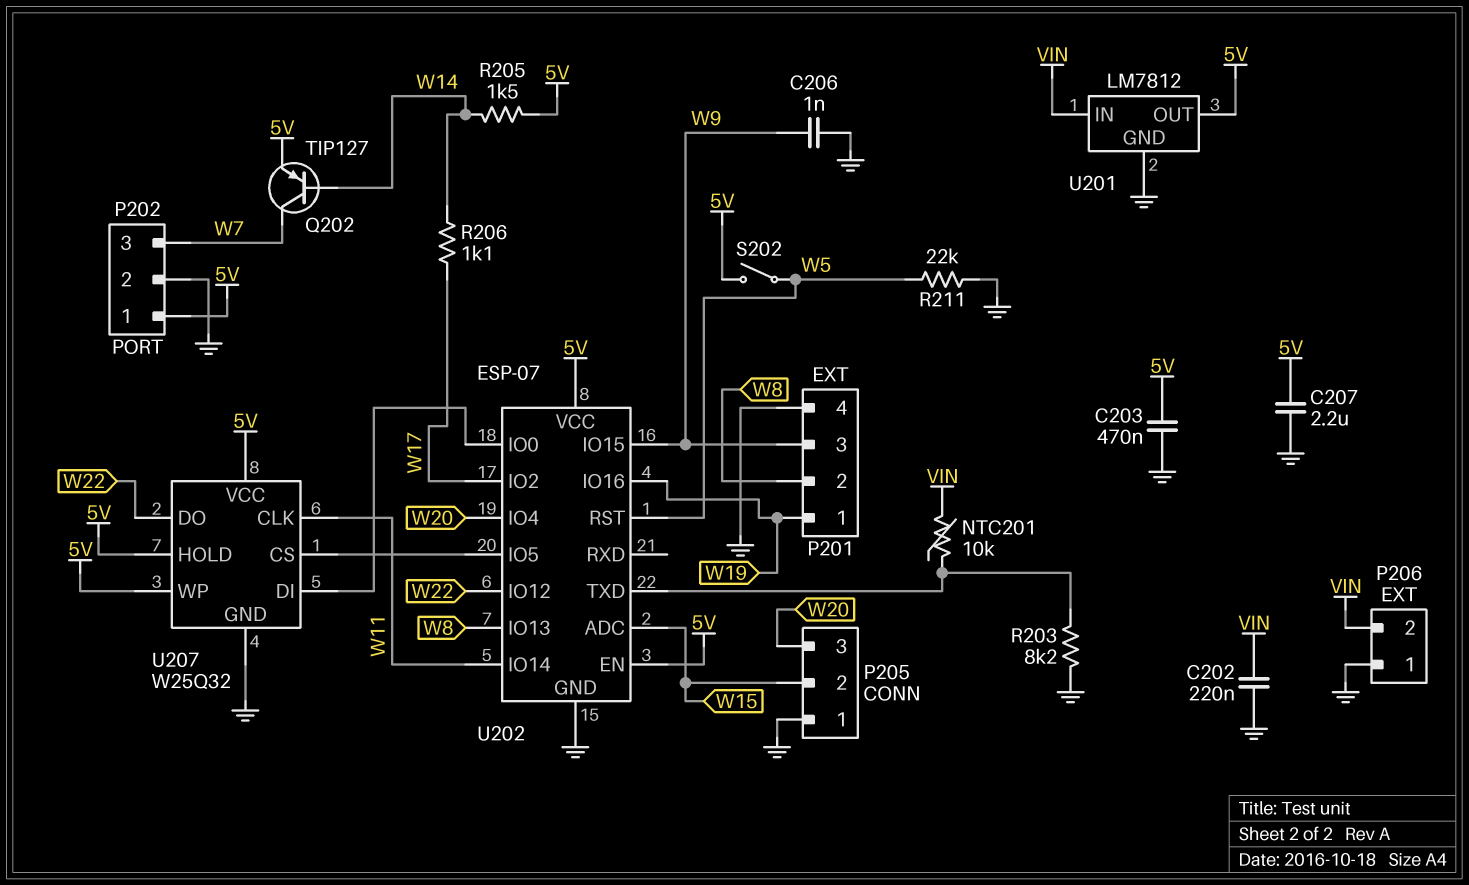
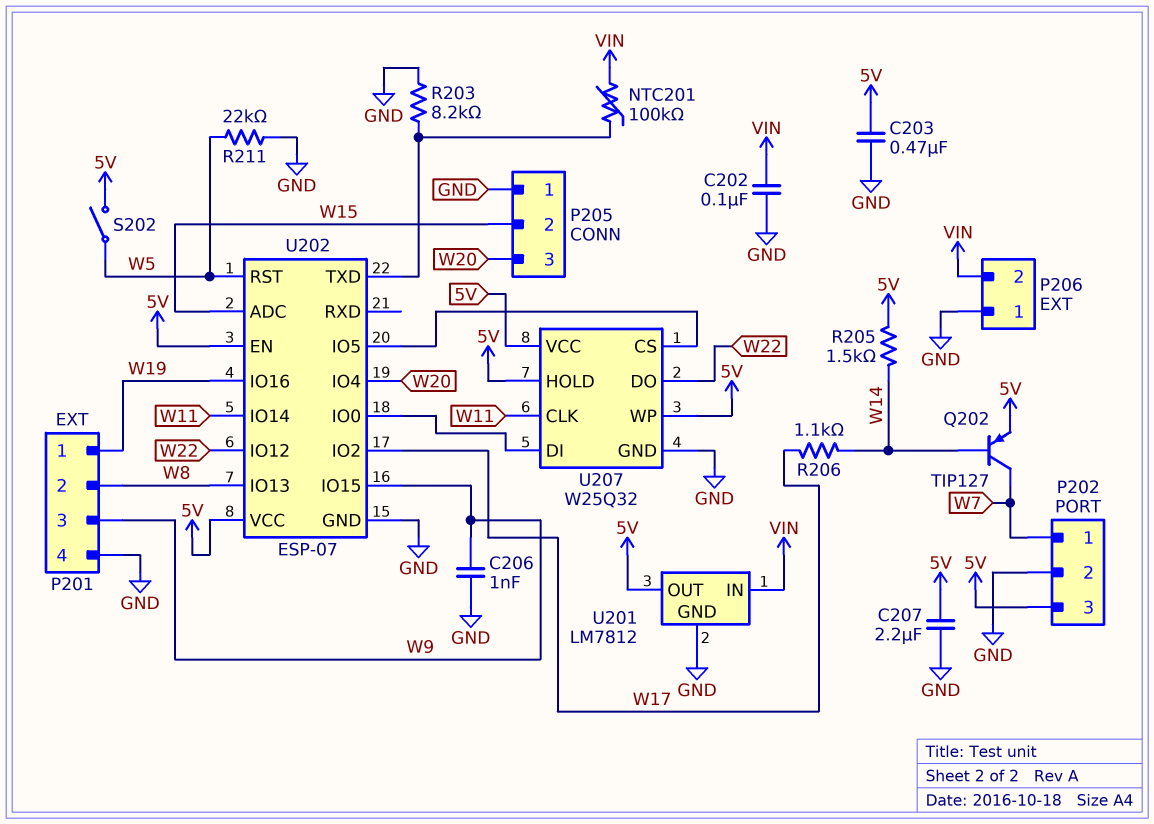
C202: 220nF (GND, VIN) -> 100nF (GND, VIN)
NTC201: 10k (U202/TXD, VIN) -> 100k (U202/TXD, VIN)
P202 pin 1: 5V -> W7
P202 pin 3: W7 -> 5V

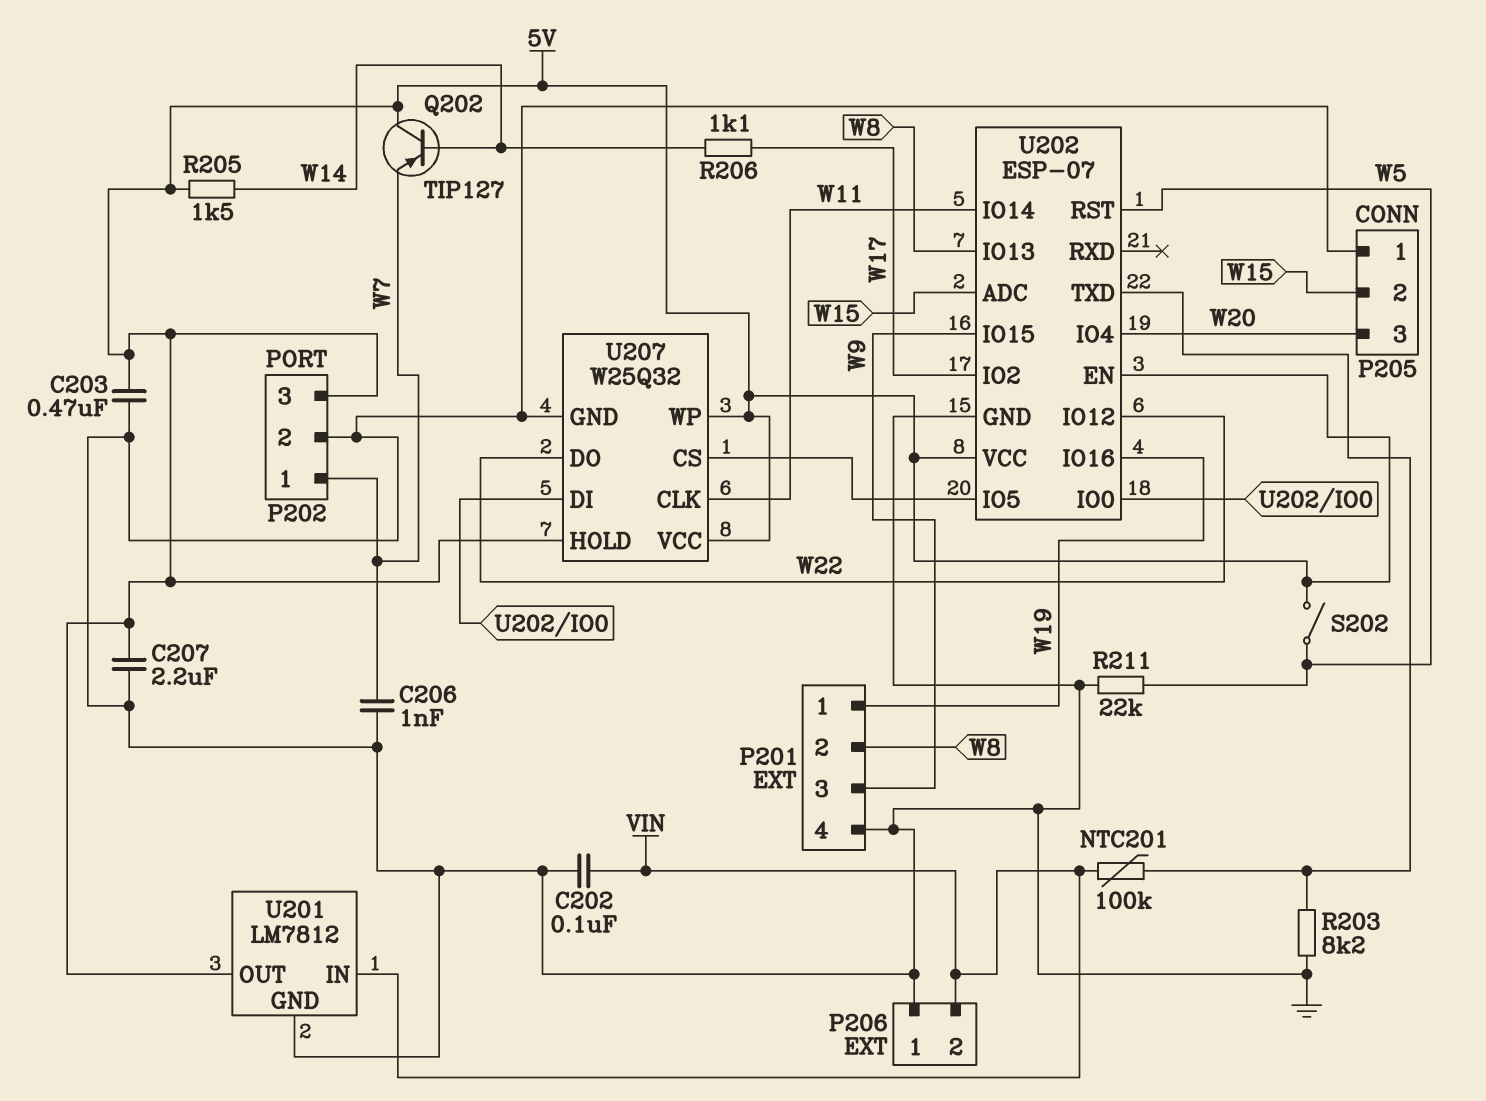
C206: 1nF (GND, W9) -> 1nF (GND, W7)
Q202: PNP TIP127 (B W14, C W7, E 5V) -> PNP TIP127 (B W14, C 5V, E W7)

